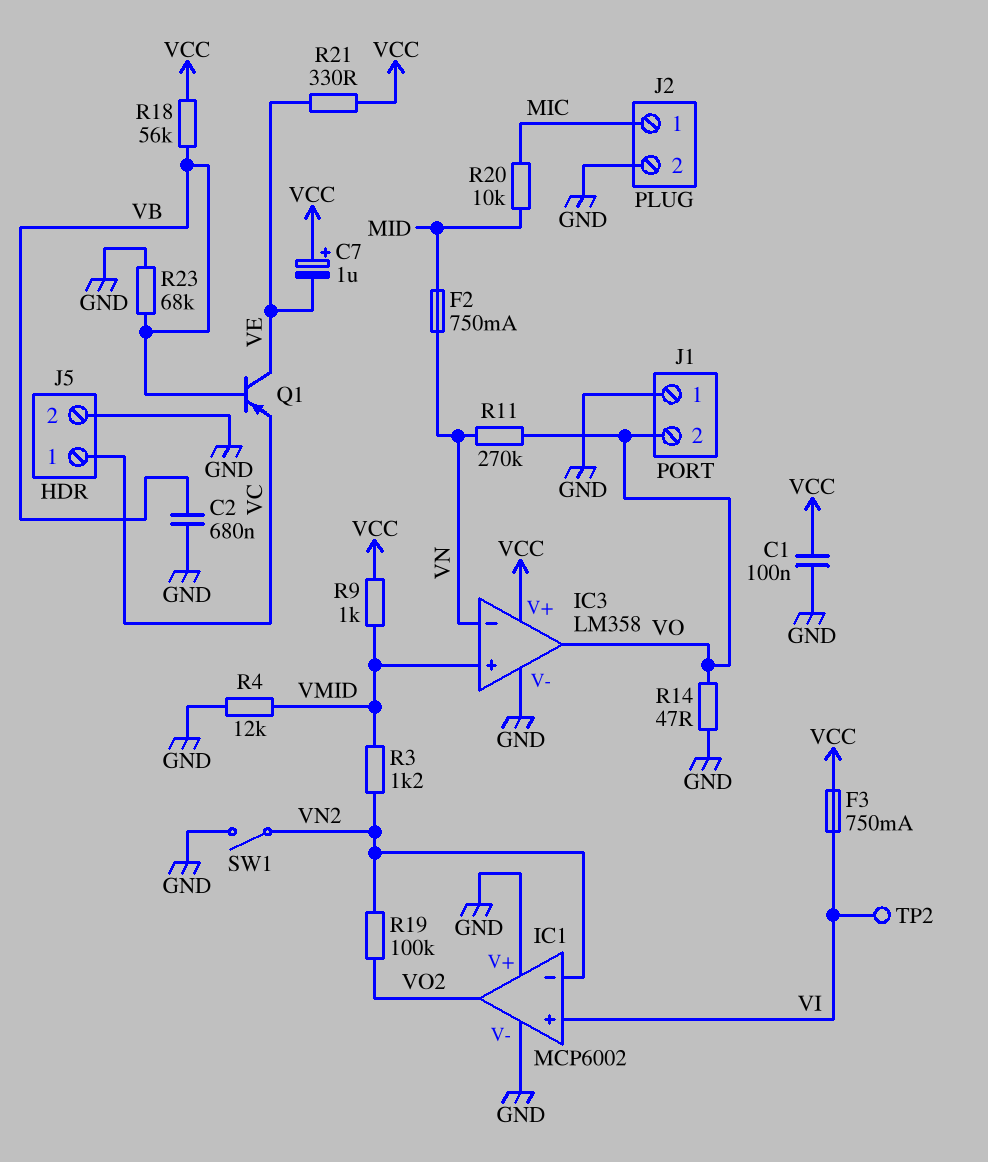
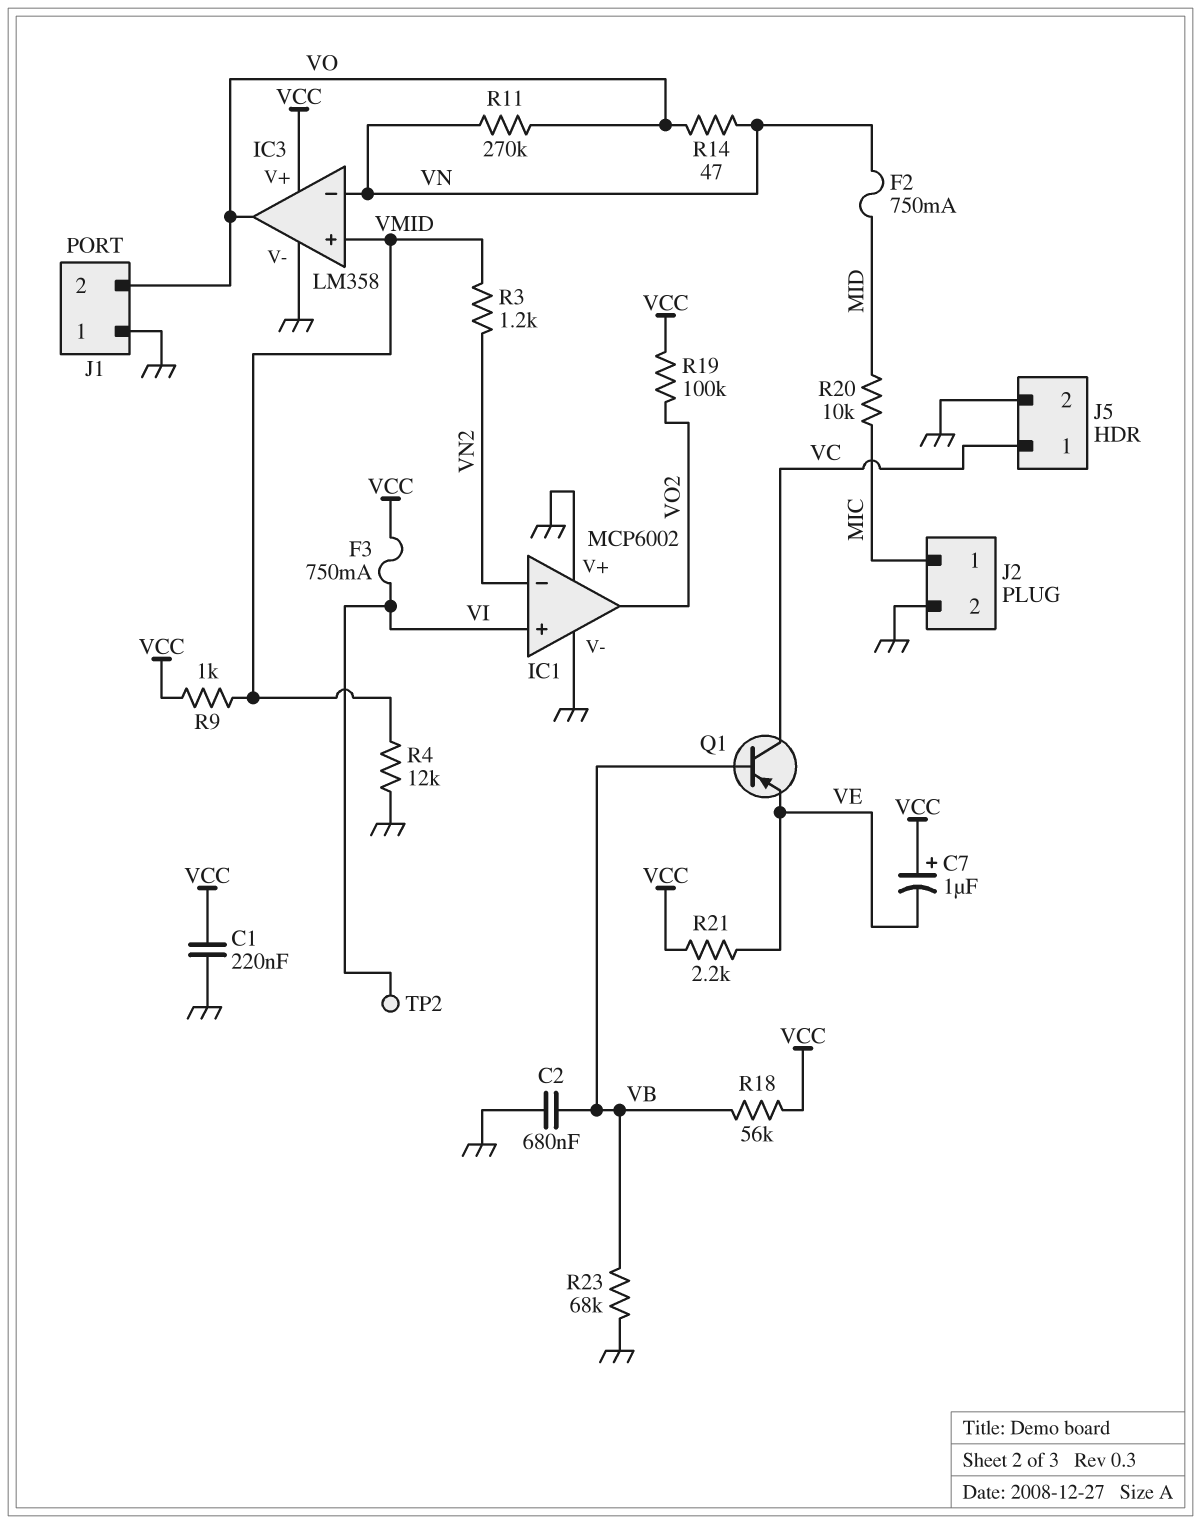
C1: 100nF (GND, VCC) -> 220nF (GND, VCC)
Q1: PNP (B VB, C VE, E VC) -> PNP (B VB, C VC, E VE)
R14: 47 (GND, VO) -> 47 (VN, VO)
R19: 100k (VN2, VO2) -> 100k (VCC, VO2)
R21: 330 (VCC, VE) -> 2.2k (VCC, VE)
SW1: switch (GND, VN2) -> none

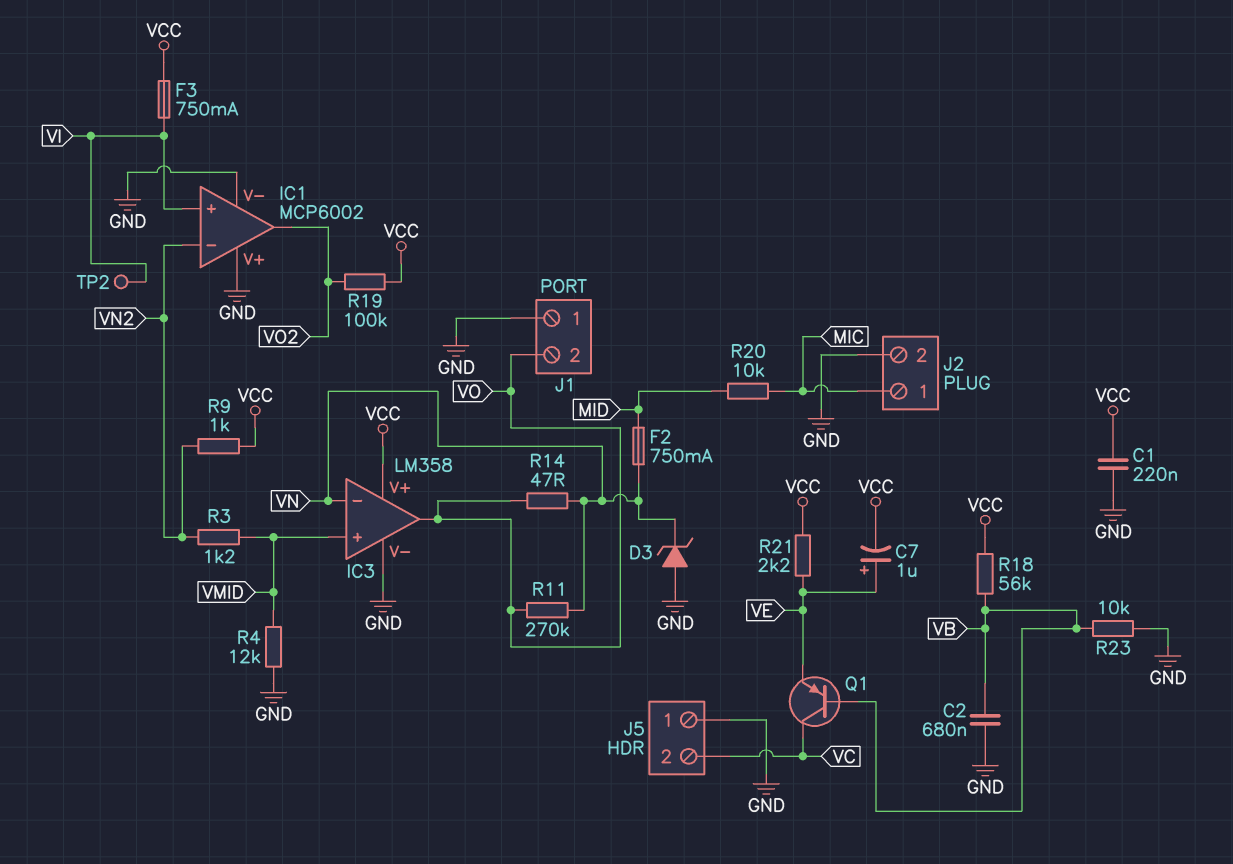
C7: 1uF (plus VCC, minus VE) -> 1uF (plus VE, minus VCC)
D3: none -> zener (A GND, K VN)
J5 pin 1: VC -> GND
J5 pin 2: GND -> VC
R9: 1k (VCC, VMID) -> 1k (VCC, VN2)
R23: 68k (GND, VB) -> 10k (GND, VB)

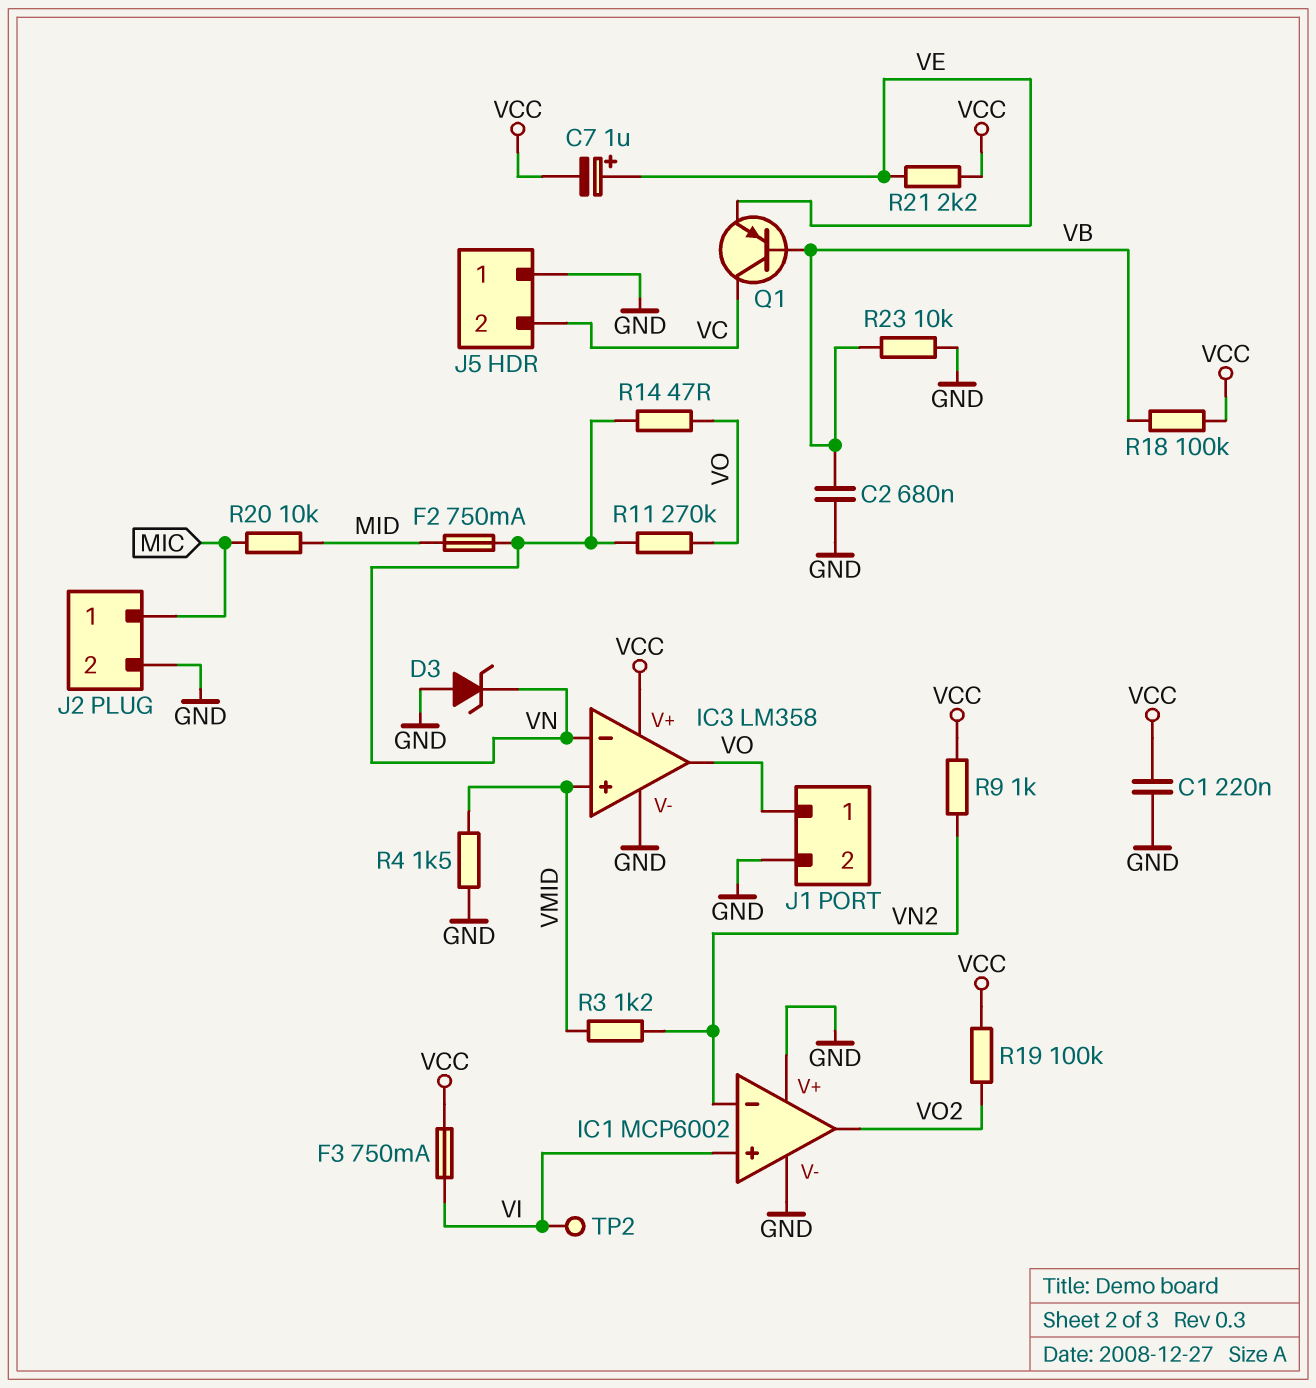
J1 pin 1: GND -> VO
J1 pin 2: VO -> GND
R4: 12k (GND, VMID) -> 1.5k (GND, VMID)
R18: 56k (VB, VCC) -> 100k (VB, VCC)

